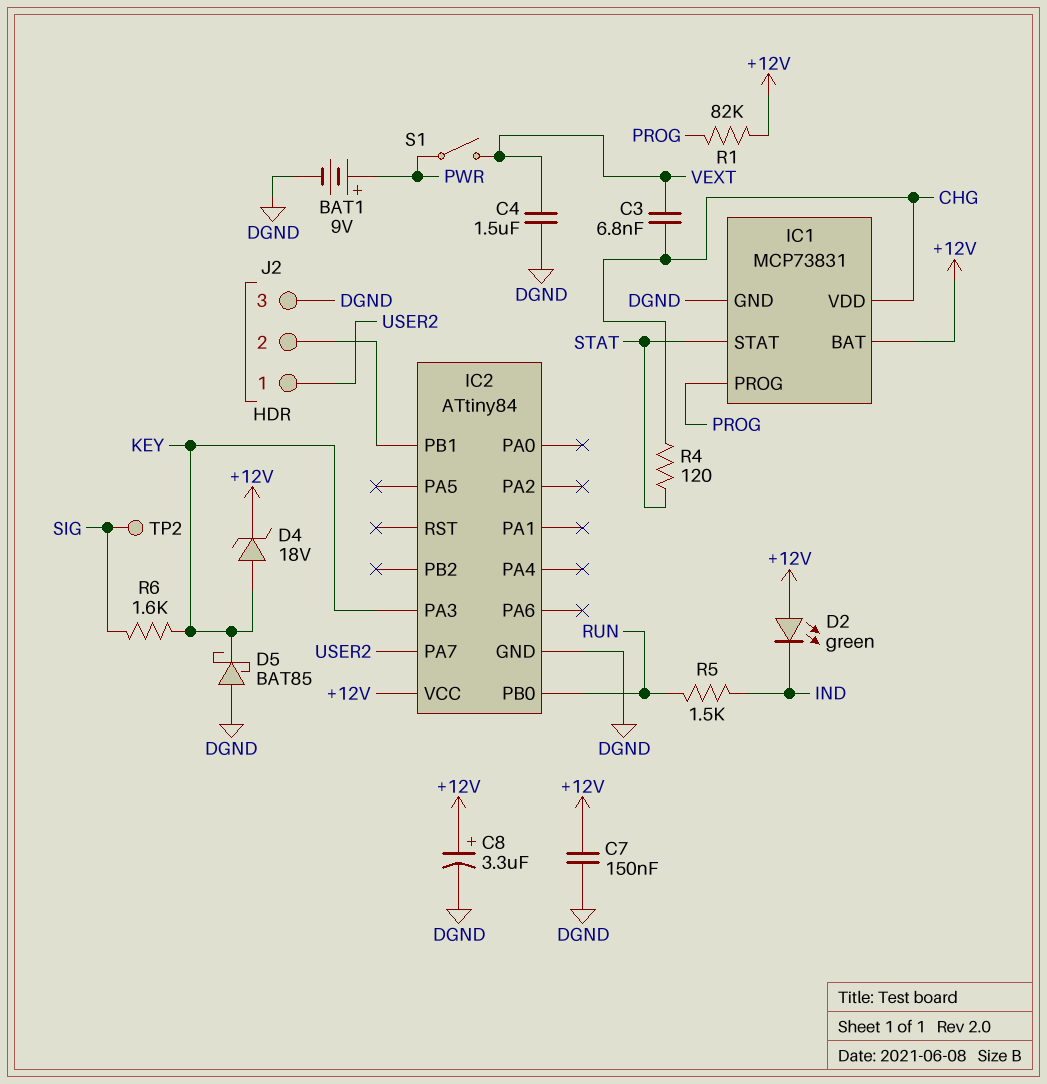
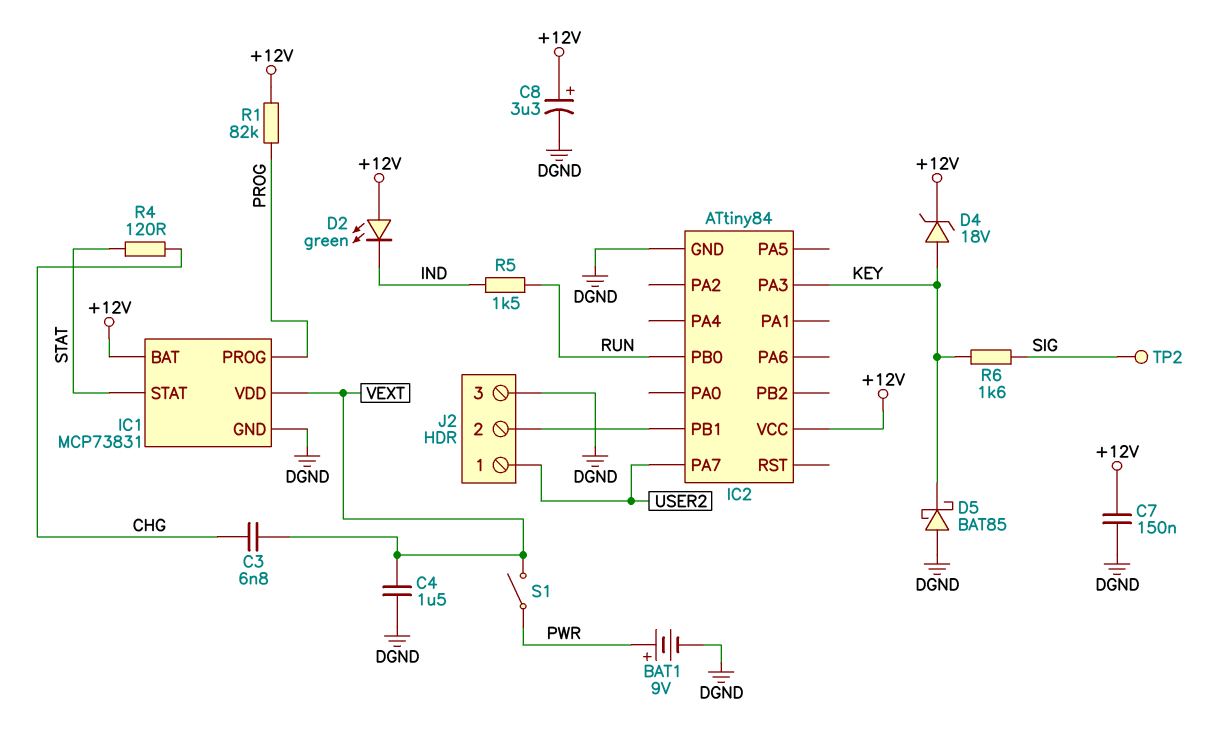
IC1 pin VDD: CHG -> VEXT

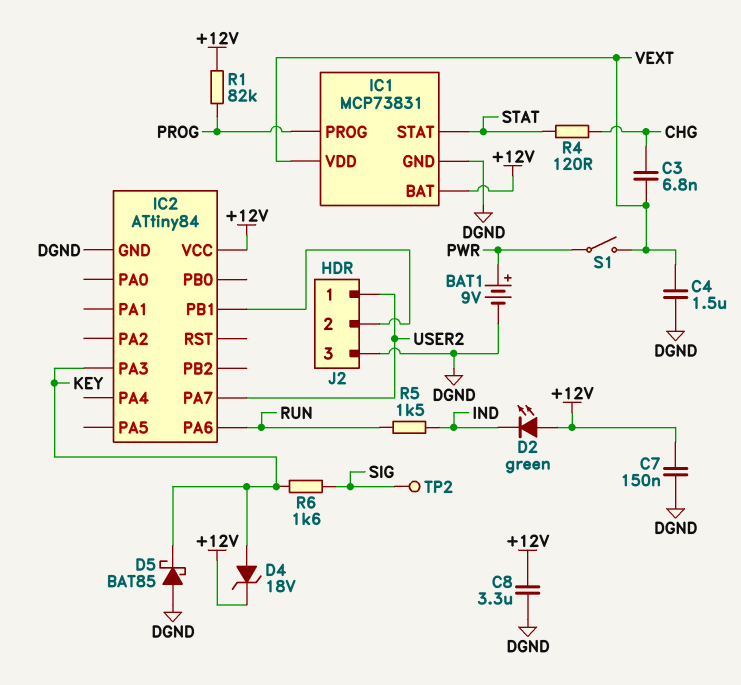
C8: 3.3uF (plus +12V, minus DGND) -> 3.3uF (+12V, DGND)
IC2 pin PA6: none -> RUN
IC2 pin PB0: RUN -> none

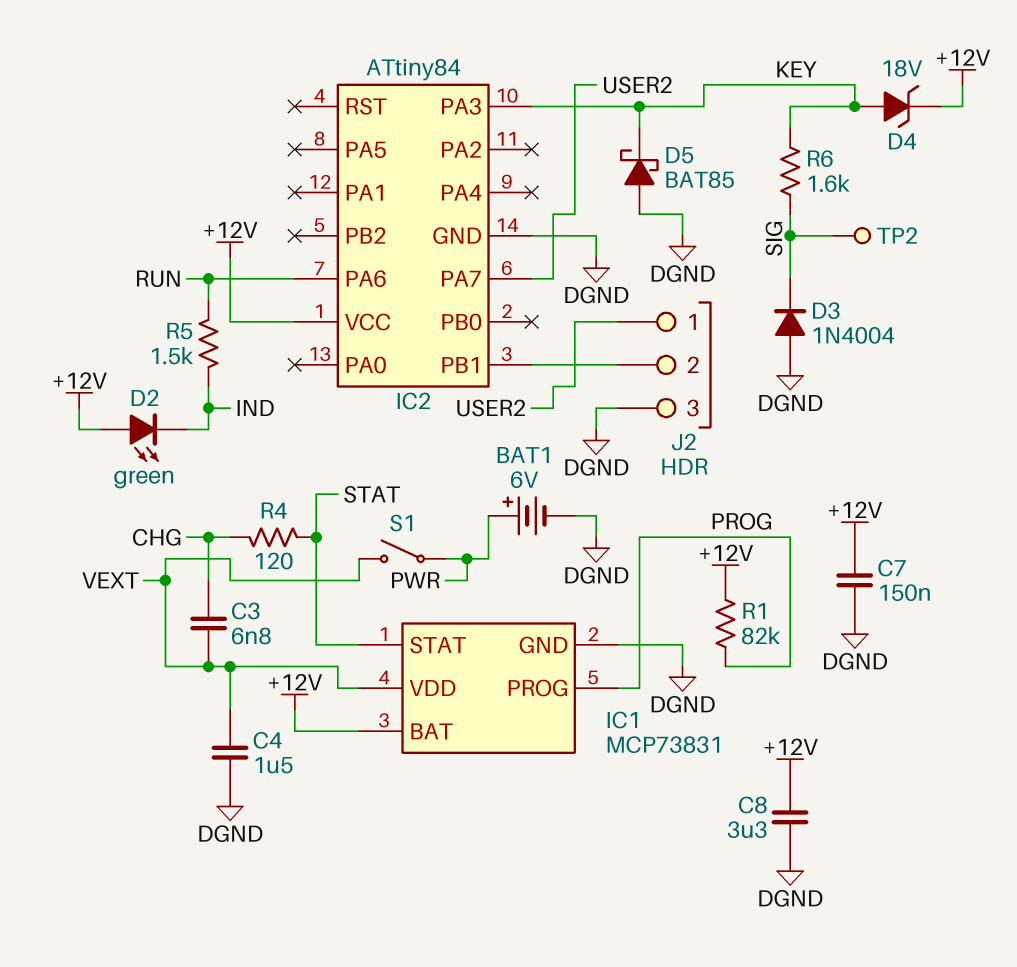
BAT1: 9V (plus PWR, minus DGND) -> 6V (plus PWR, minus DGND)
D3: none -> diode 1N4004 (A DGND, K SIG)

